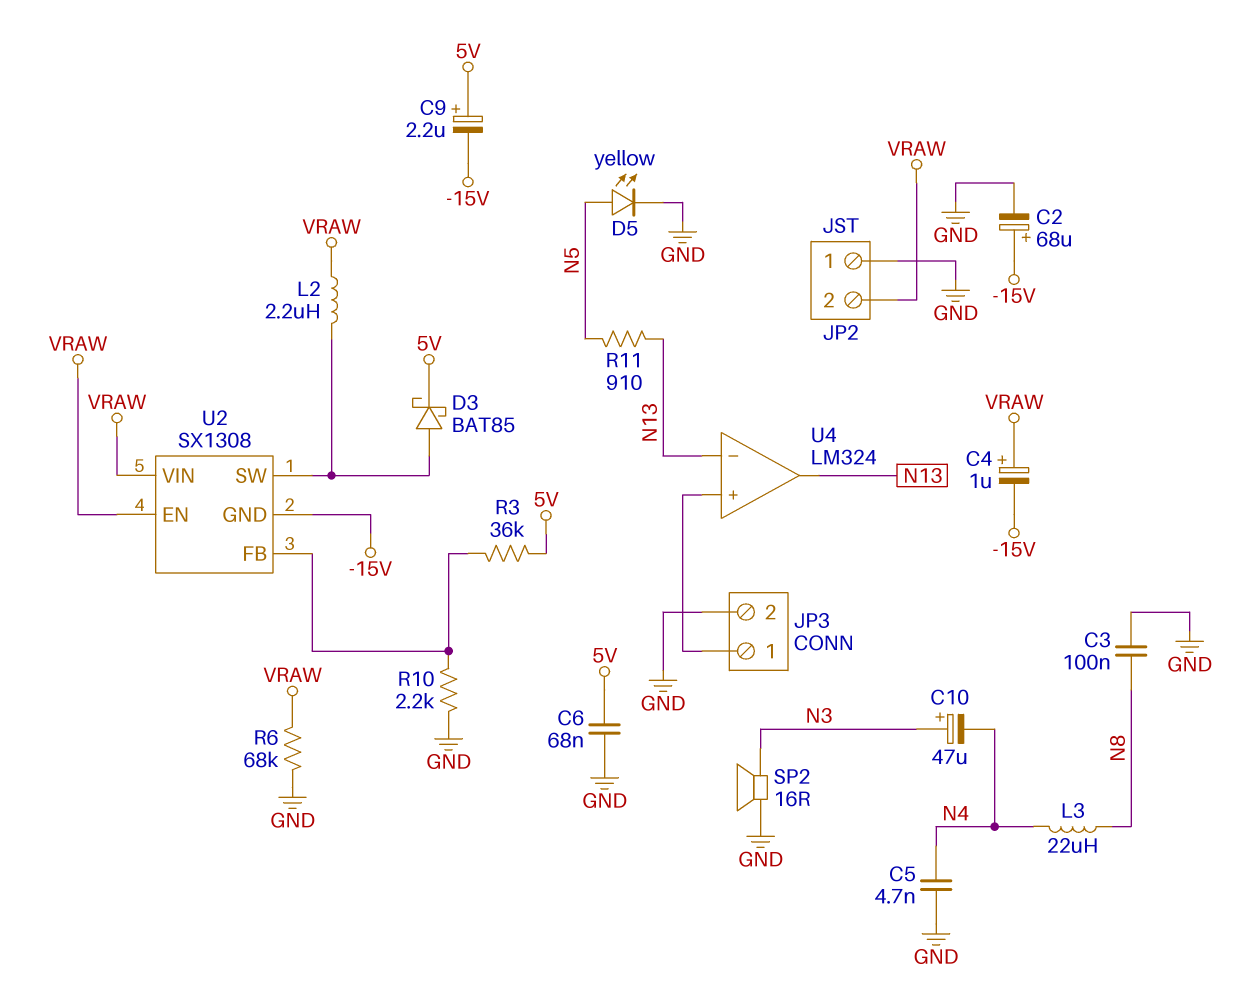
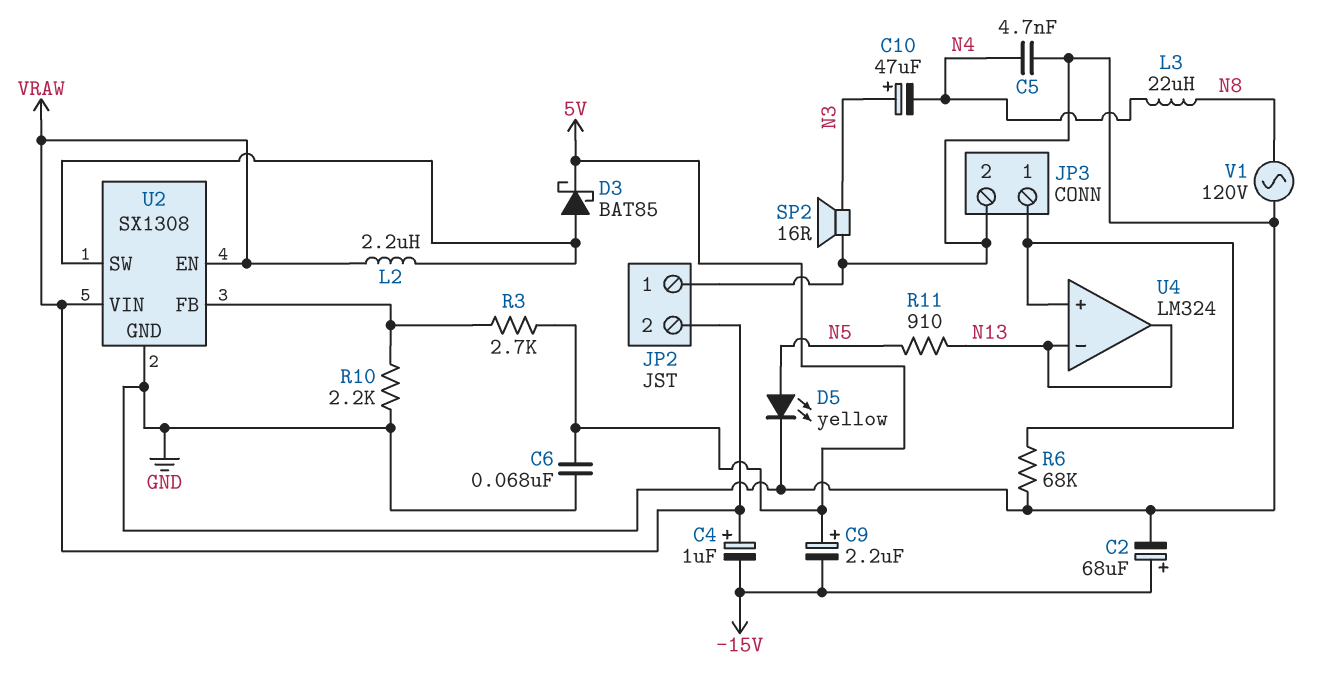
C3: 100nF (GND, N8) -> none
R3: 36k (5V, U2/FB) -> 2.7k (5V, U2/FB)
R6: 68k (GND, VRAW) -> 68k (GND, JP3/1)
U2 pin GND: -15V -> GND
V1: none -> AC 120V (GND, N8)

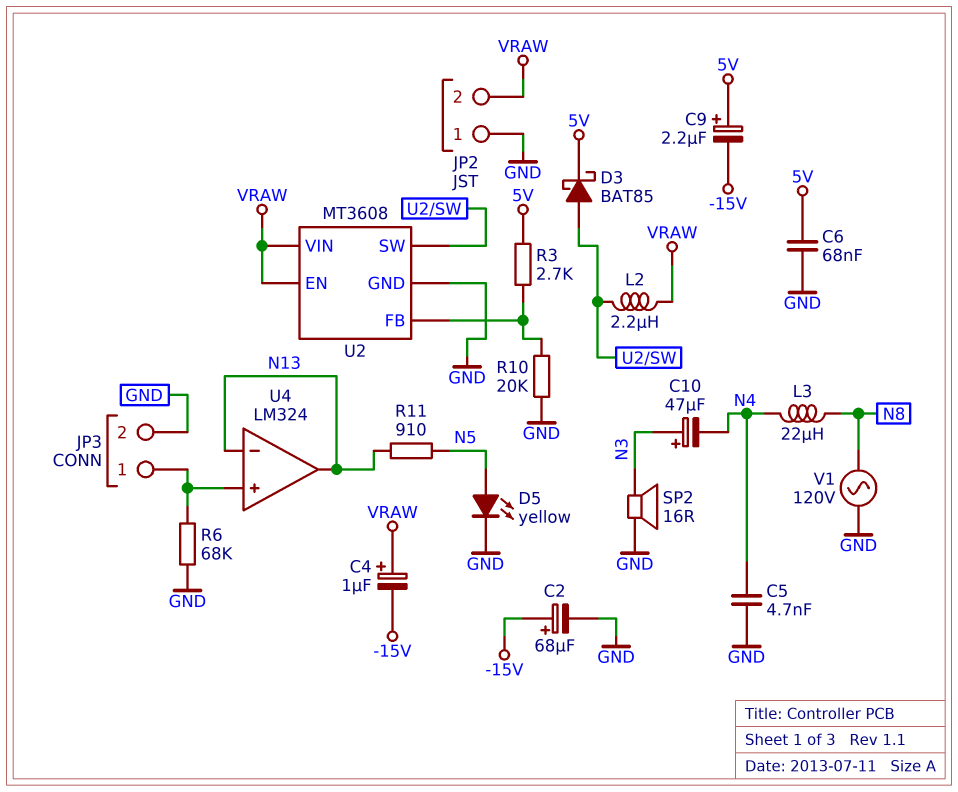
R10: 2.2k (GND, U2/FB) -> 20k (GND, U2/FB)
U2: SX1308 -> MT3608

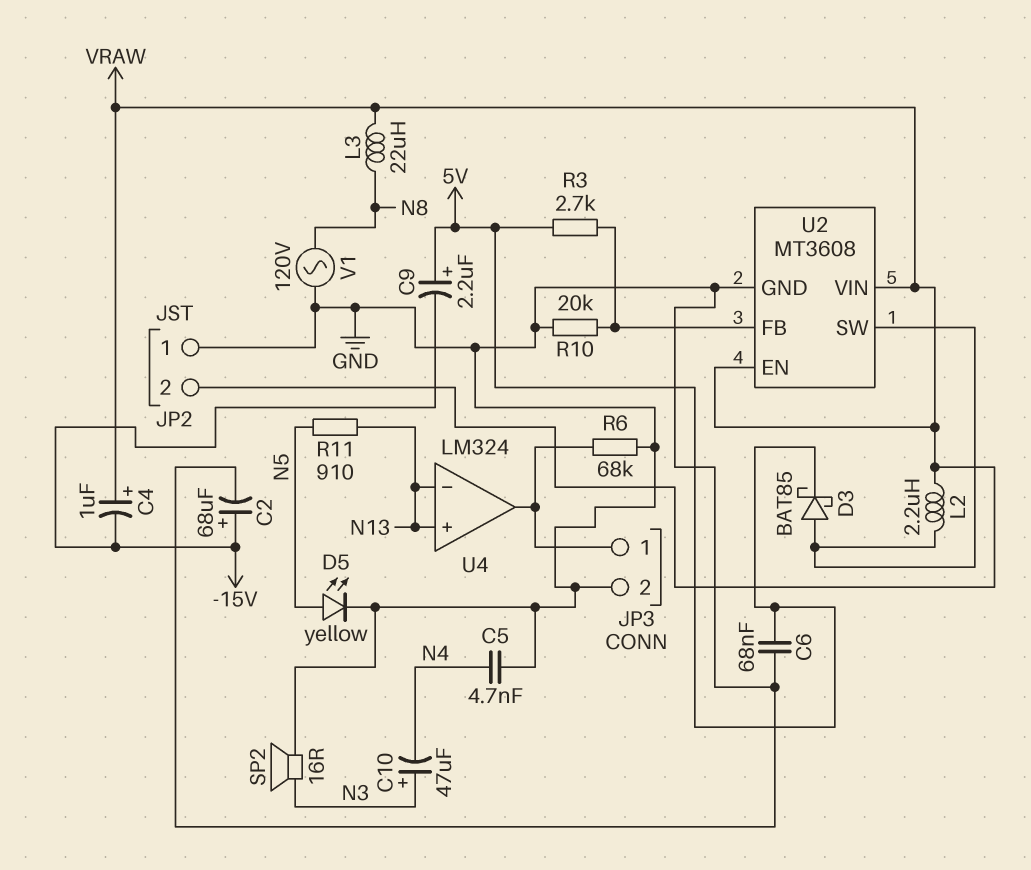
L3: 22uH (N4, N8) -> 22uH (N8, VRAW)
U4 pin in+: JP3/1 -> N13
U4 pin out: N13 -> JP3/1

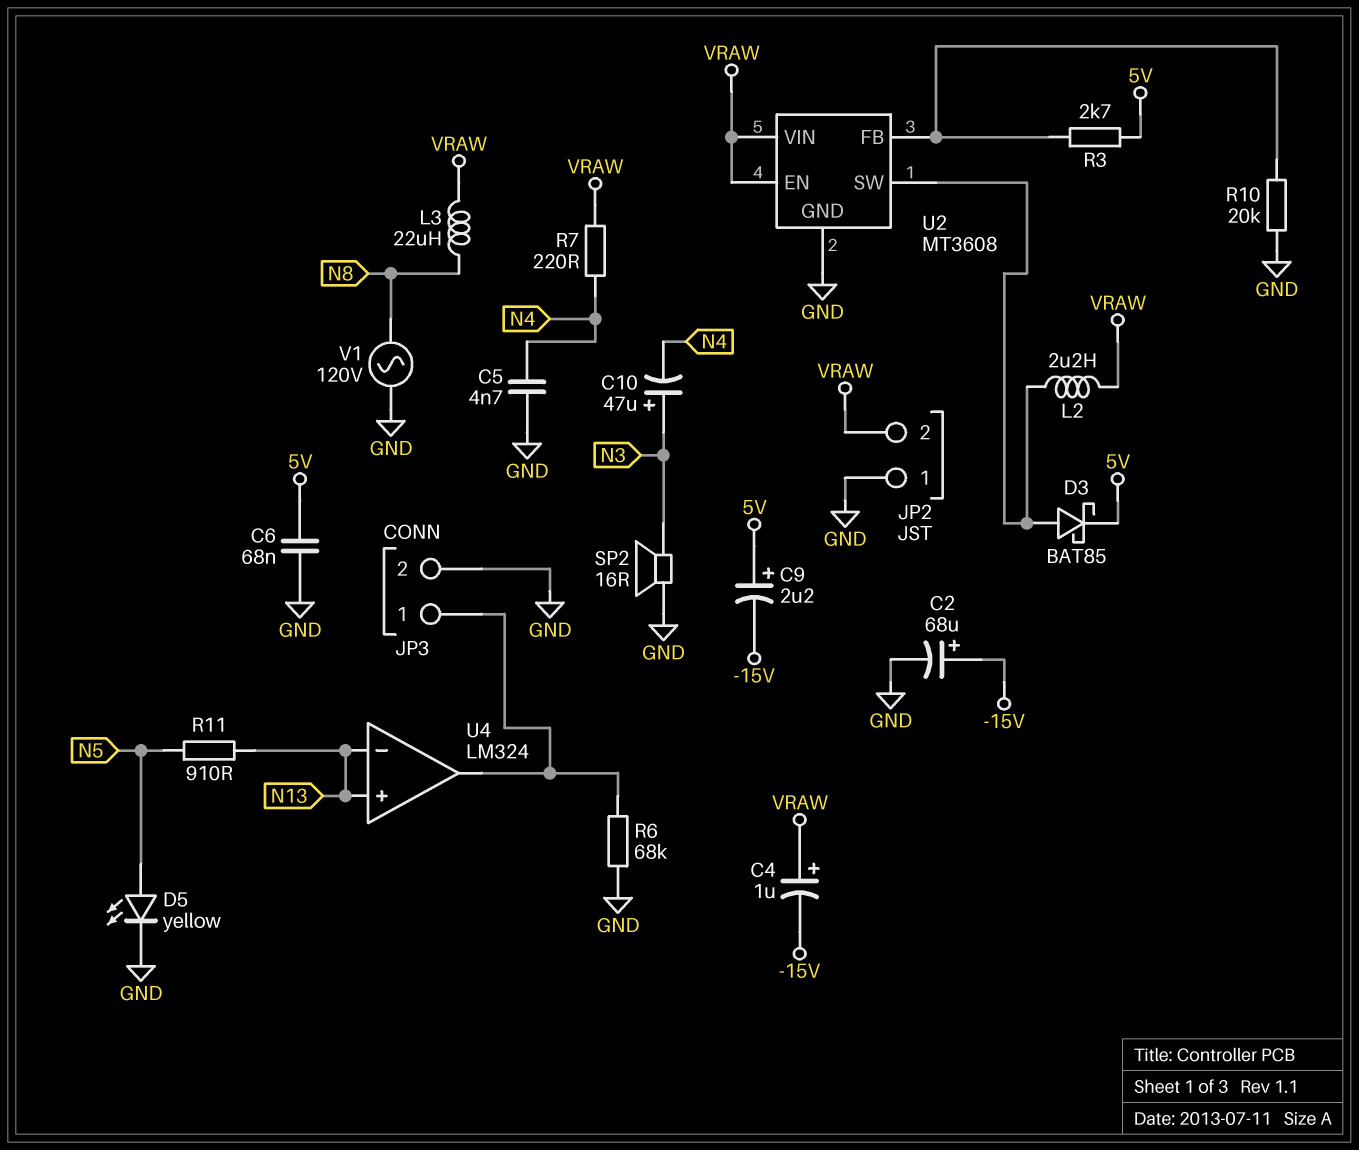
R7: none -> 220 (N4, VRAW)

